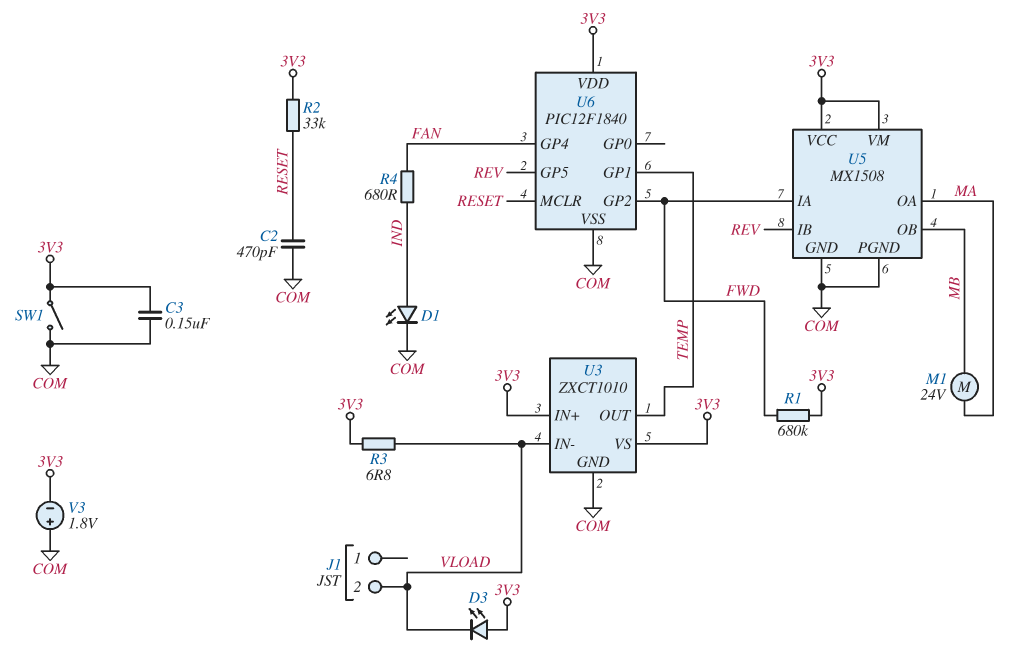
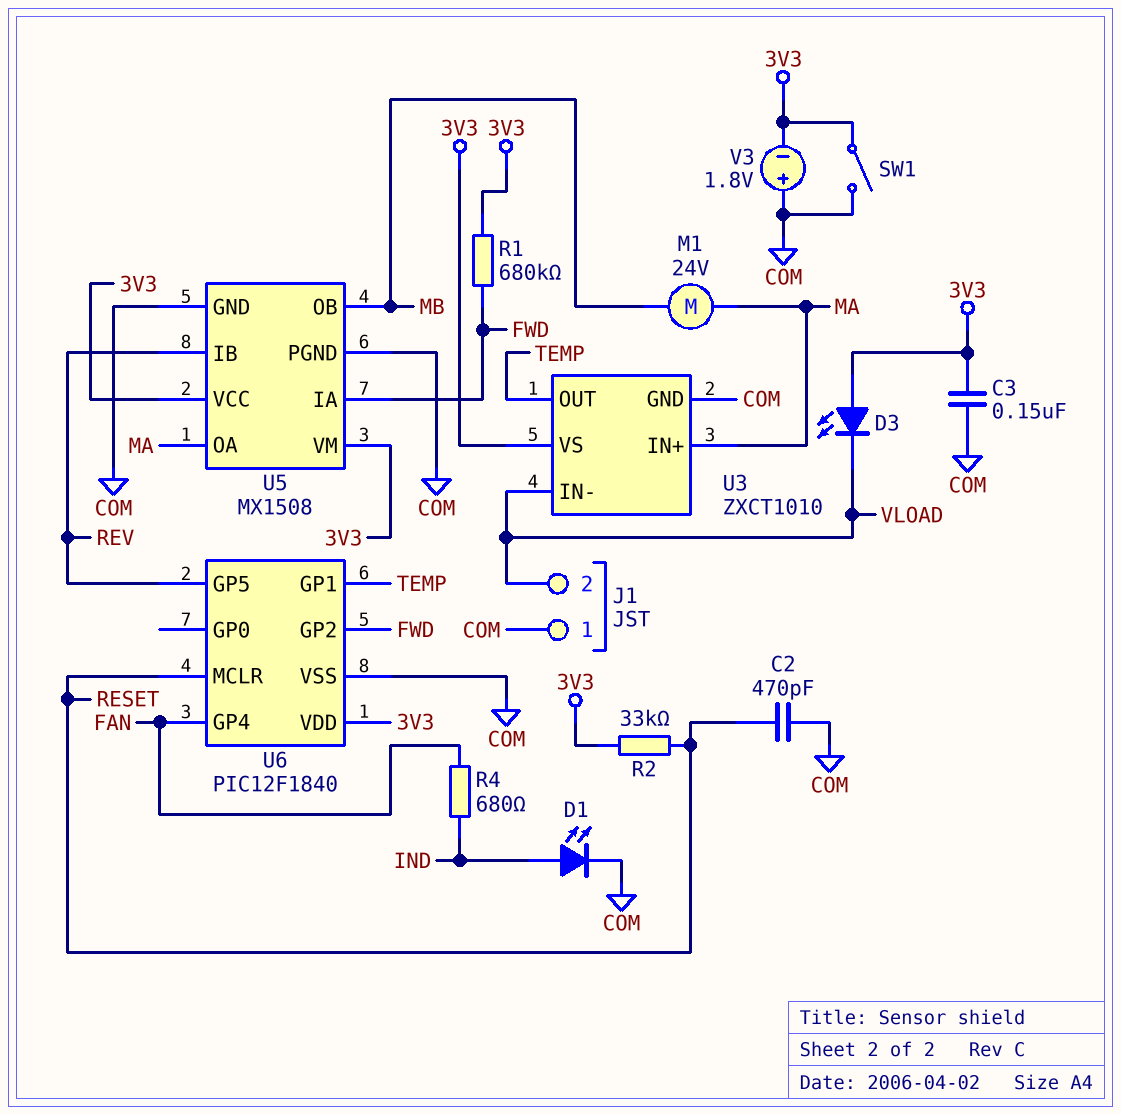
J1 pin 1: none -> COM
R3: 6.8 (3V3, VLOAD) -> none
U3 pin IN+: 3V3 -> MA

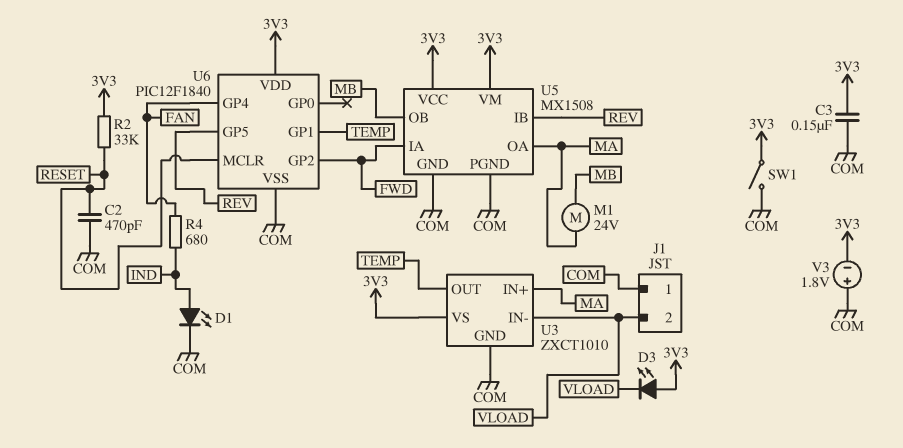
R1: 680k (3V3, FWD) -> none

